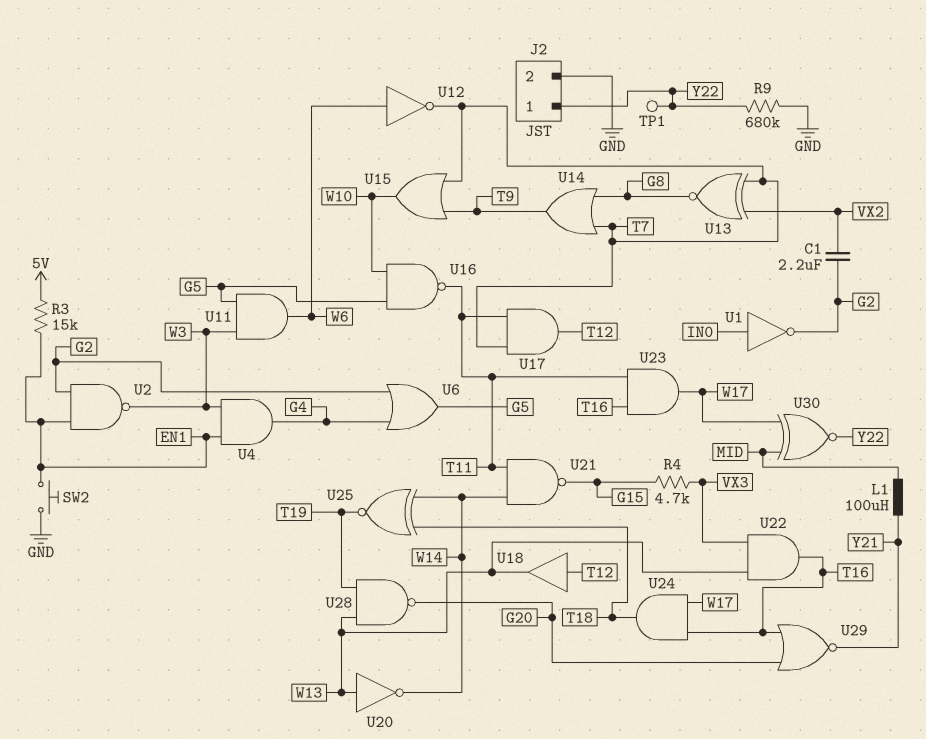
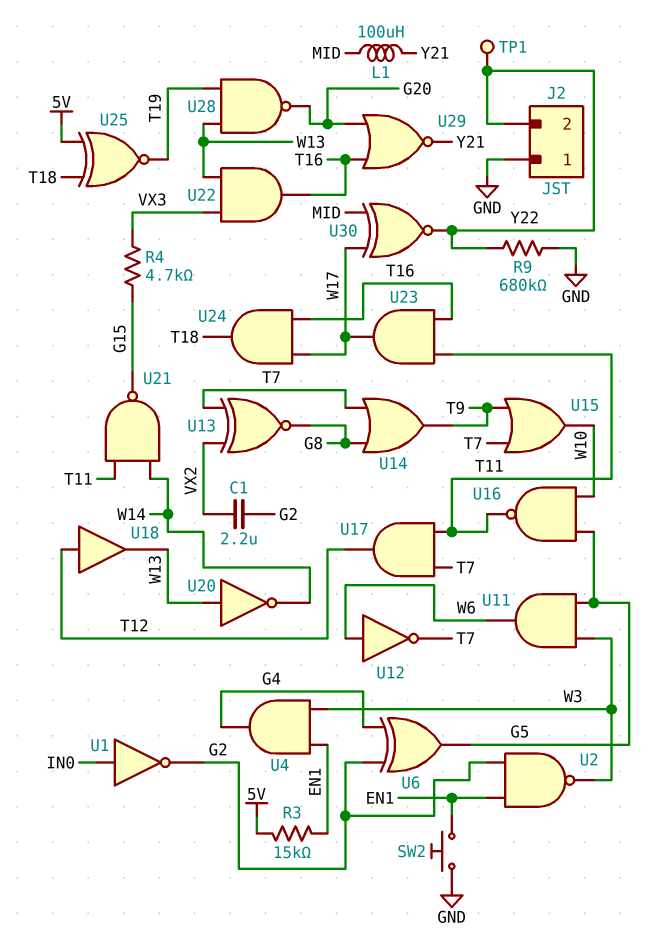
J2 pin 1: Y22 -> GND
J2 pin 2: GND -> Y22
U6: OR (in G2, in G4, out G5) -> XOR (in G2, in G4, out G5)
U25: XNOR (in T18, in W14, out T19) -> XNOR (in 5V, in T18, out T19)

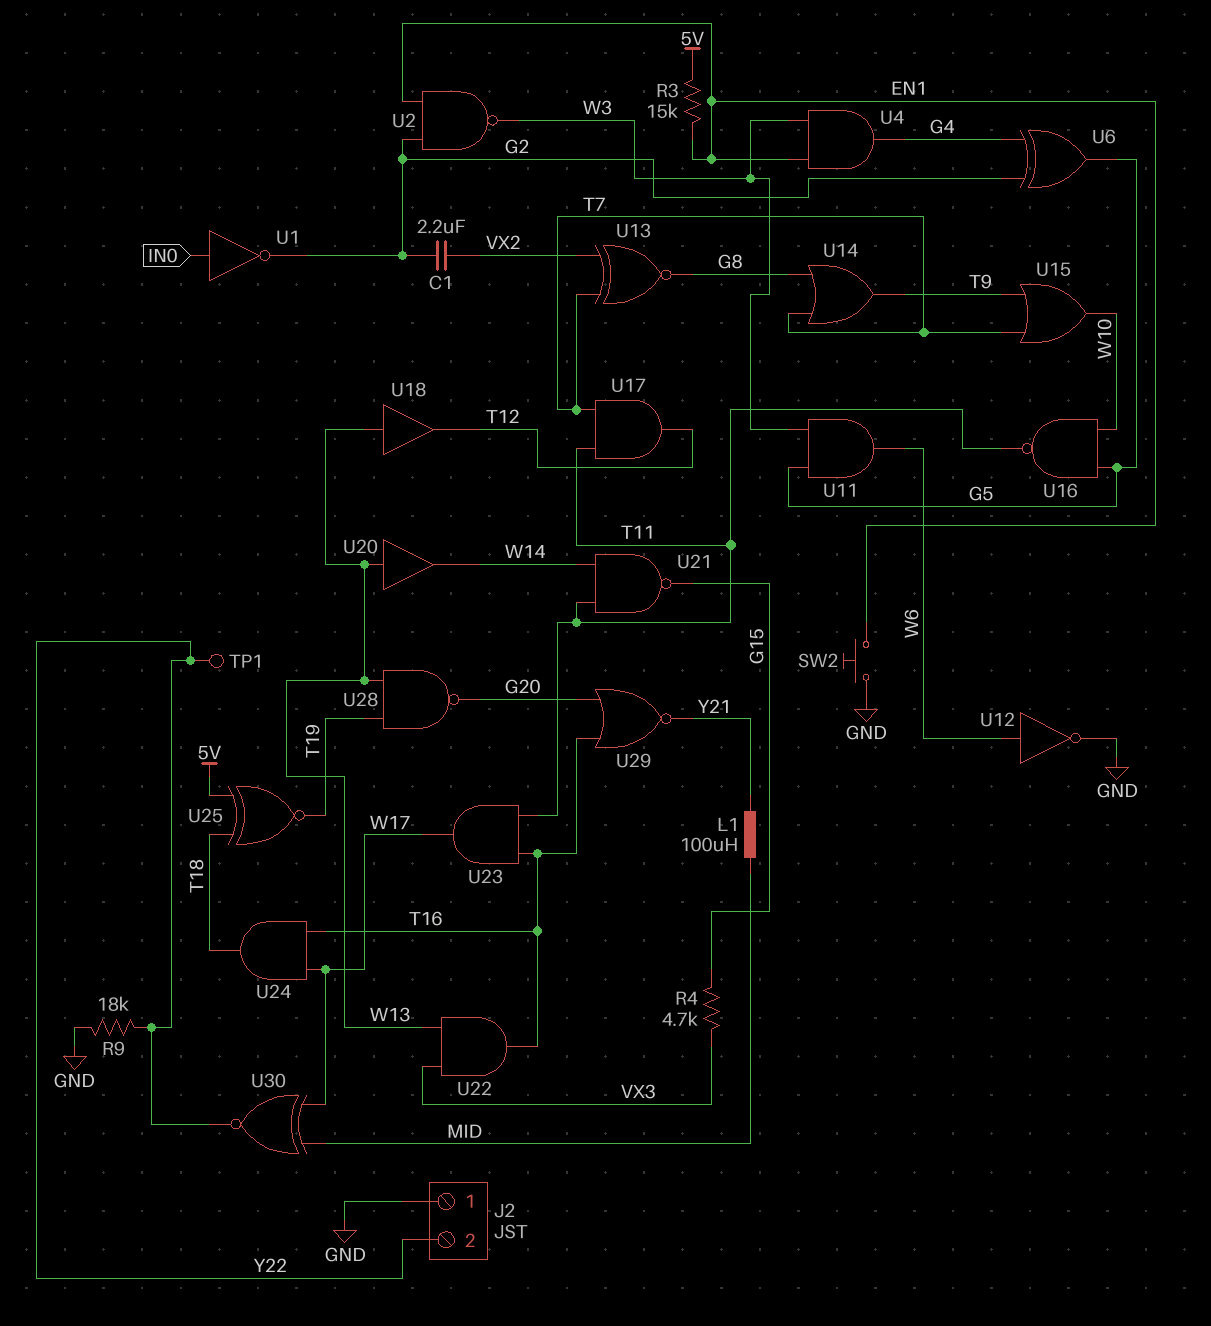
R9: 680k (GND, Y22) -> 18k (GND, Y22)
U12: NOT (in W6, out T7) -> NOT (in W6, out GND)
U18: buffer (in T12, out W13) -> buffer (in W13, out T12)
U20: NOT (in W13, out W14) -> buffer (in W13, out W14)

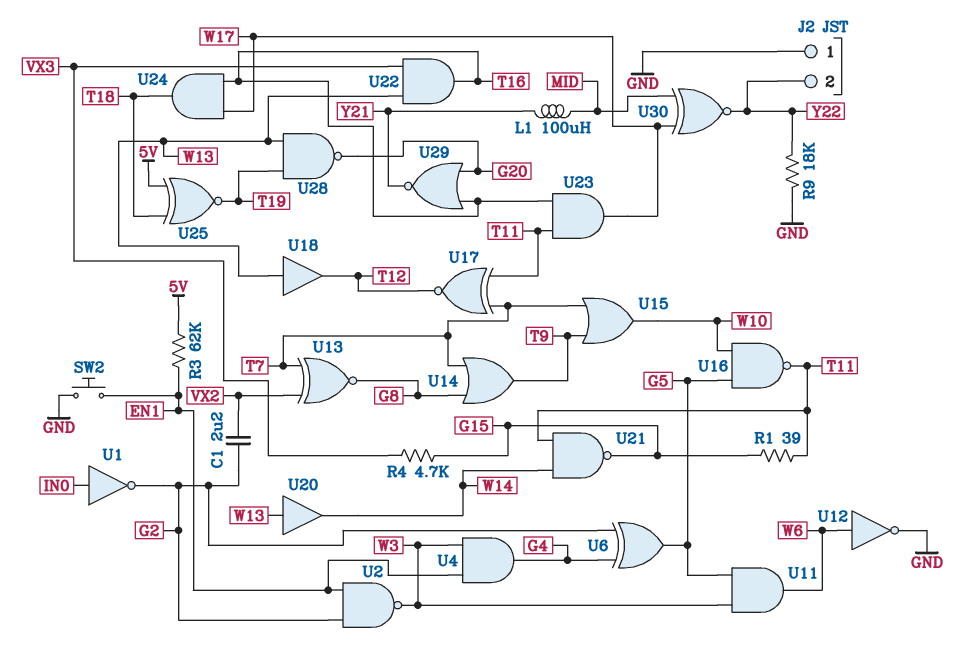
R1: none -> 39 (G15, T11)
R3: 15k (5V, EN1) -> 62k (5V, EN1)
TP1: test point (Y22) -> none
U17: AND (in T7, in T11, out T12) -> XNOR (in T7, in T11, out T12)

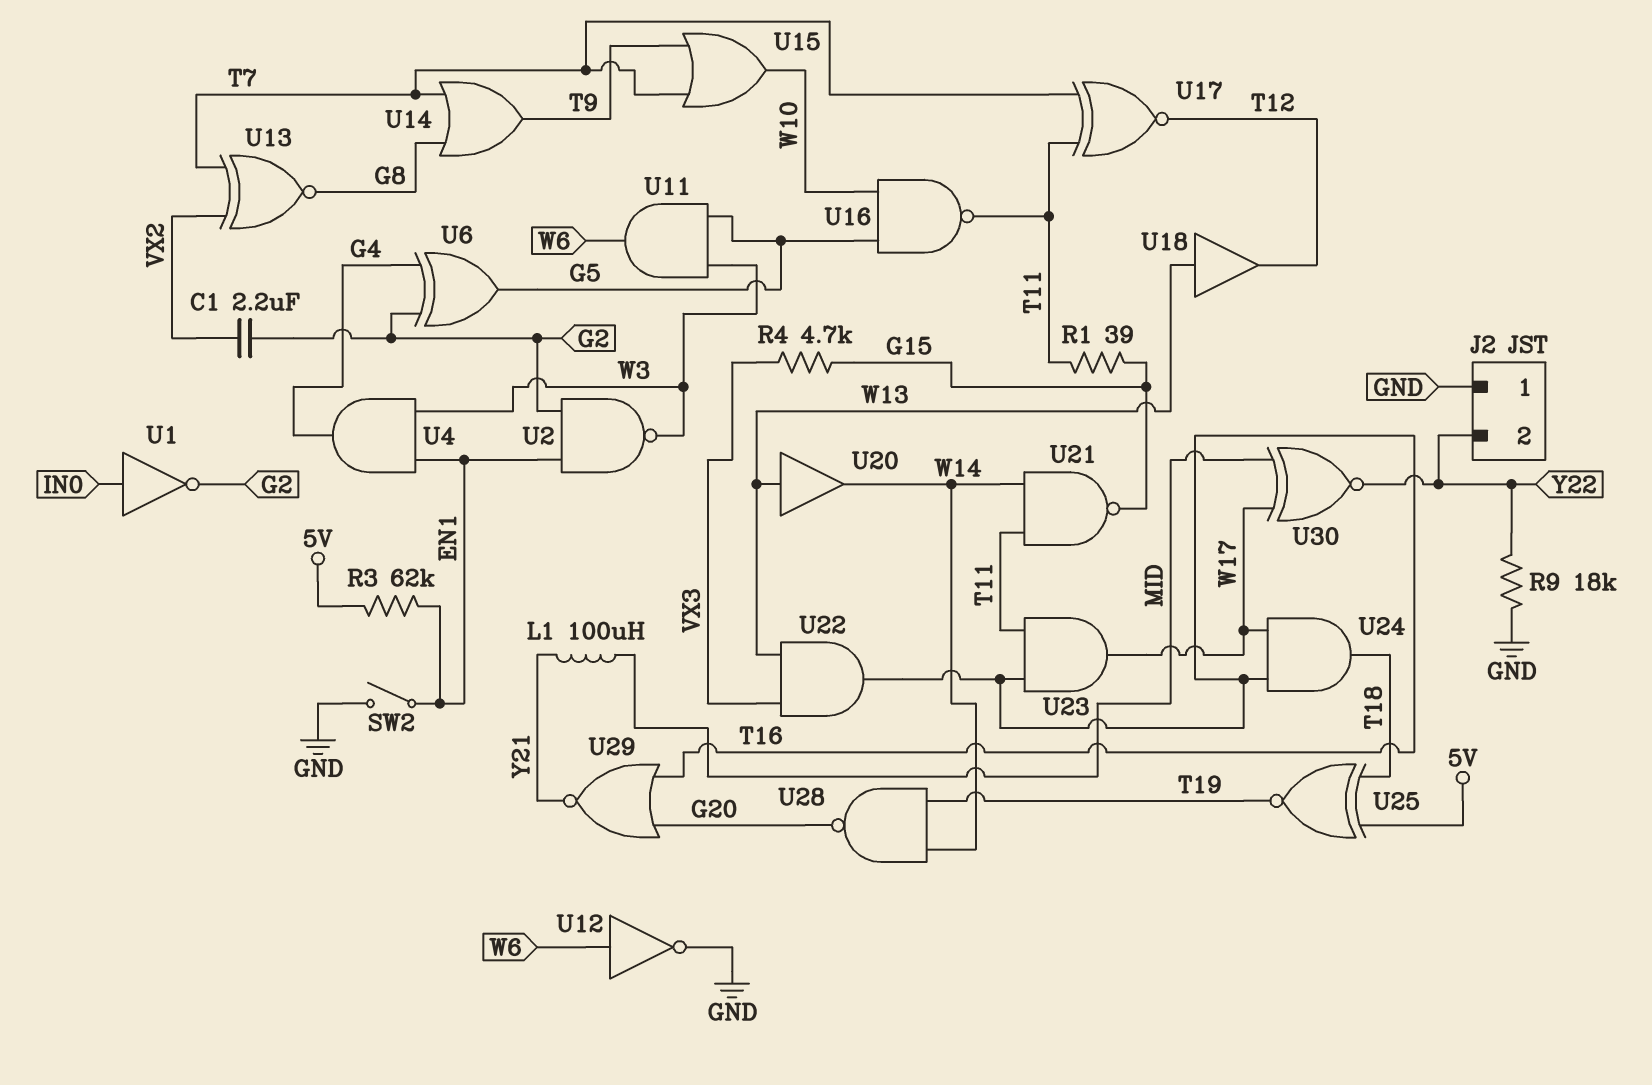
SW2: button (EN1, GND) -> switch (EN1, GND)
U28: NAND (in T19, in W13, out G20) -> NAND (in T19, in W14, out G20)

